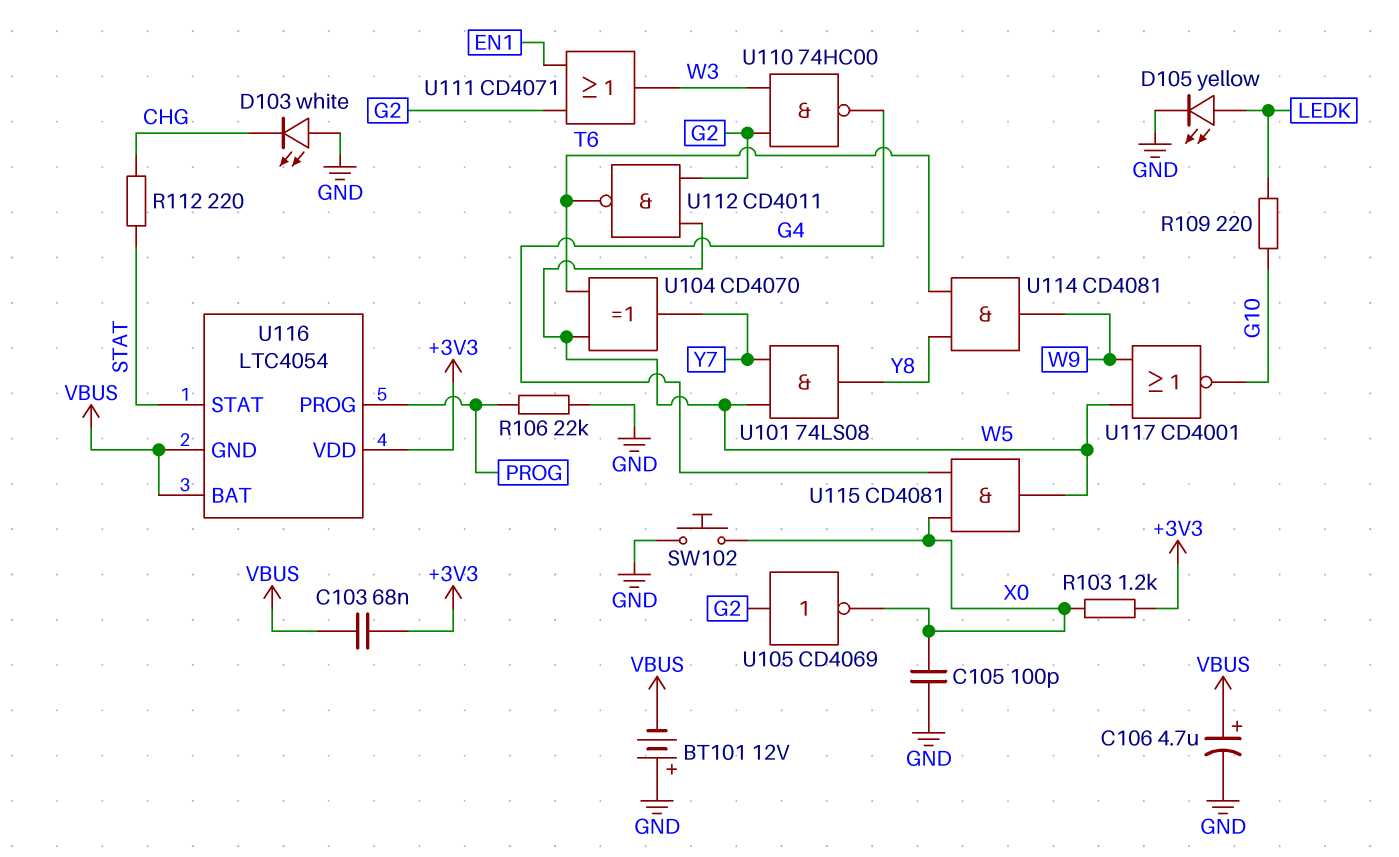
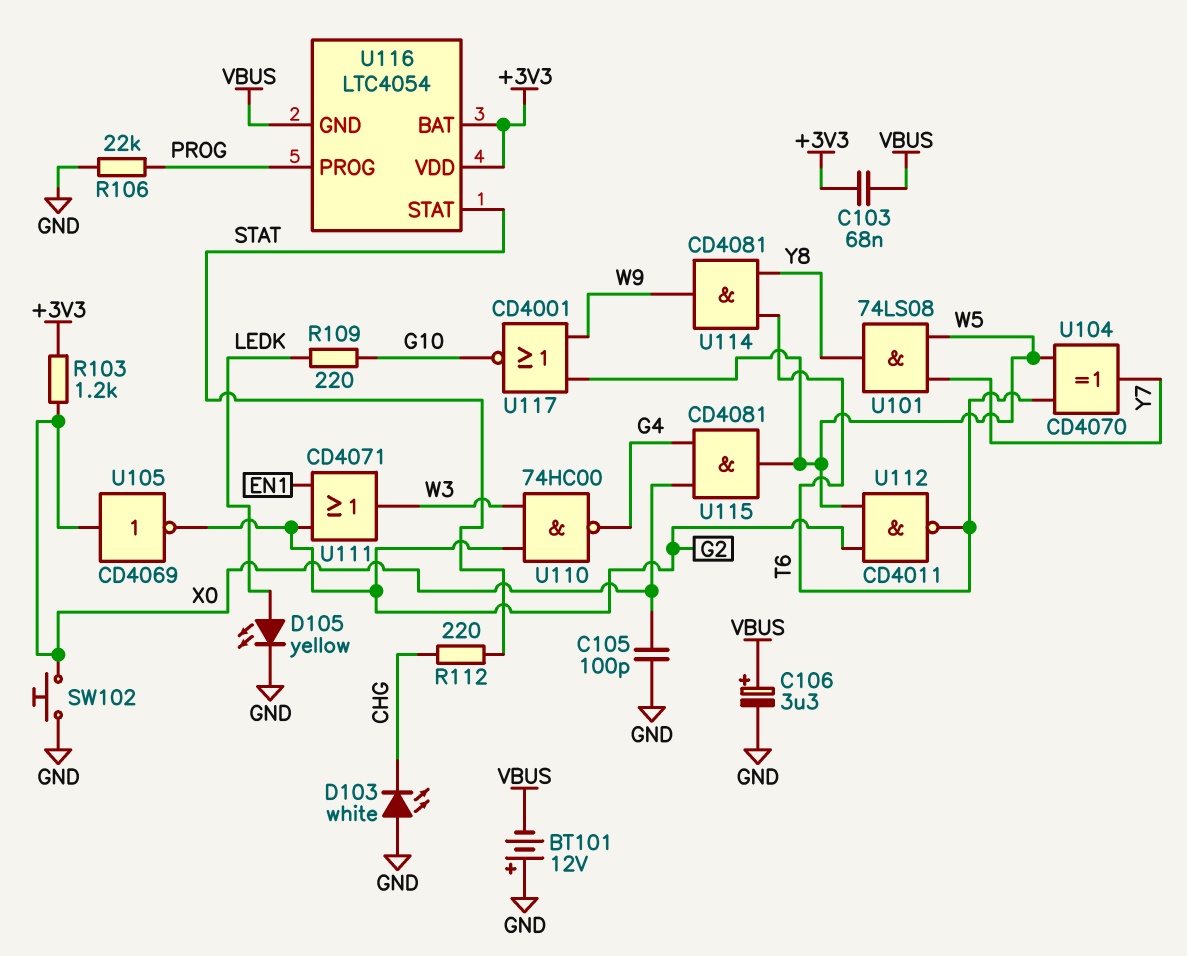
C106: 4.7uF (plus VBUS, minus GND) -> 3.3uF (plus VBUS, minus GND)
U105: NOT CD4069 (in G2, out X0) -> NOT CD4069 (in X0, out G2)
U116 pin BAT: VBUS -> +3V3

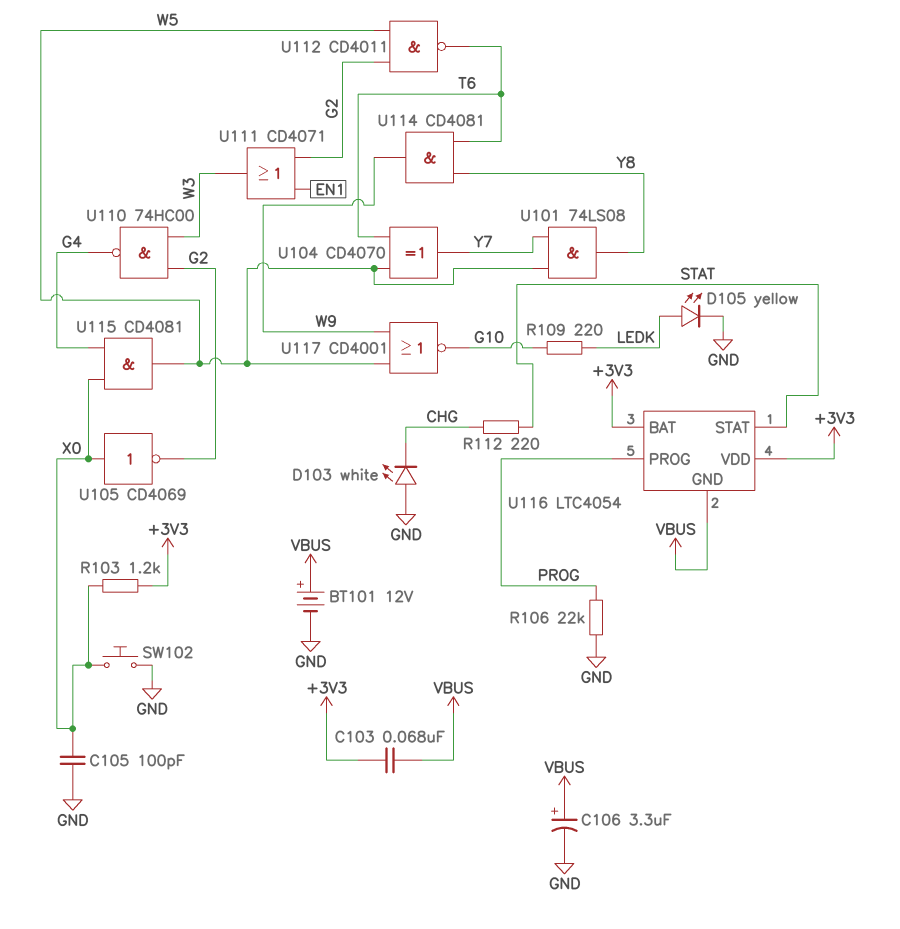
BT101: 12V (plus GND, minus VBUS) -> 12V (plus VBUS, minus GND)

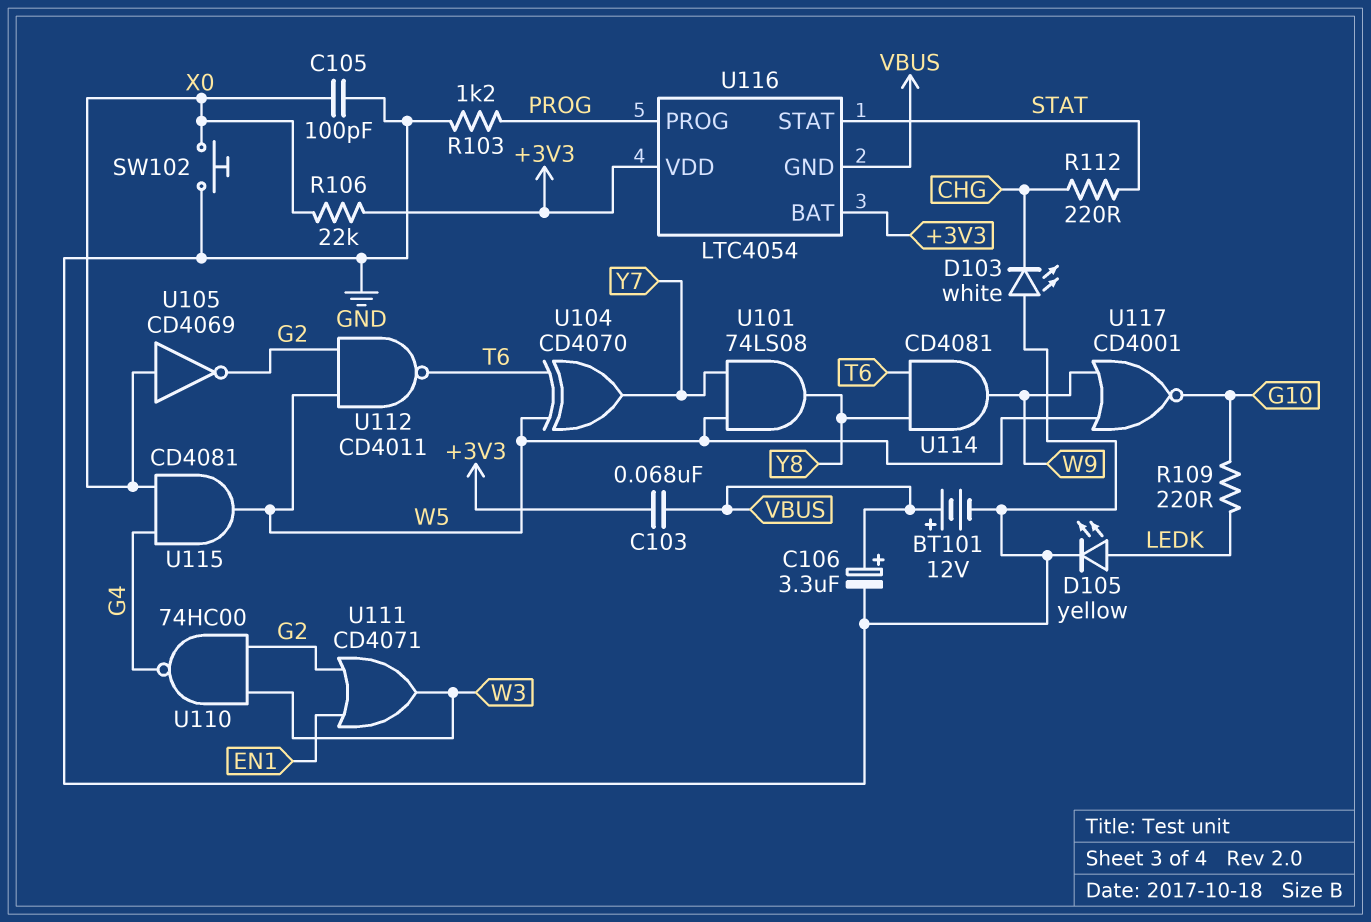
R103: 1.2k (+3V3, X0) -> 1.2k (GND, PROG)
R106: 22k (GND, PROG) -> 22k (+3V3, X0)

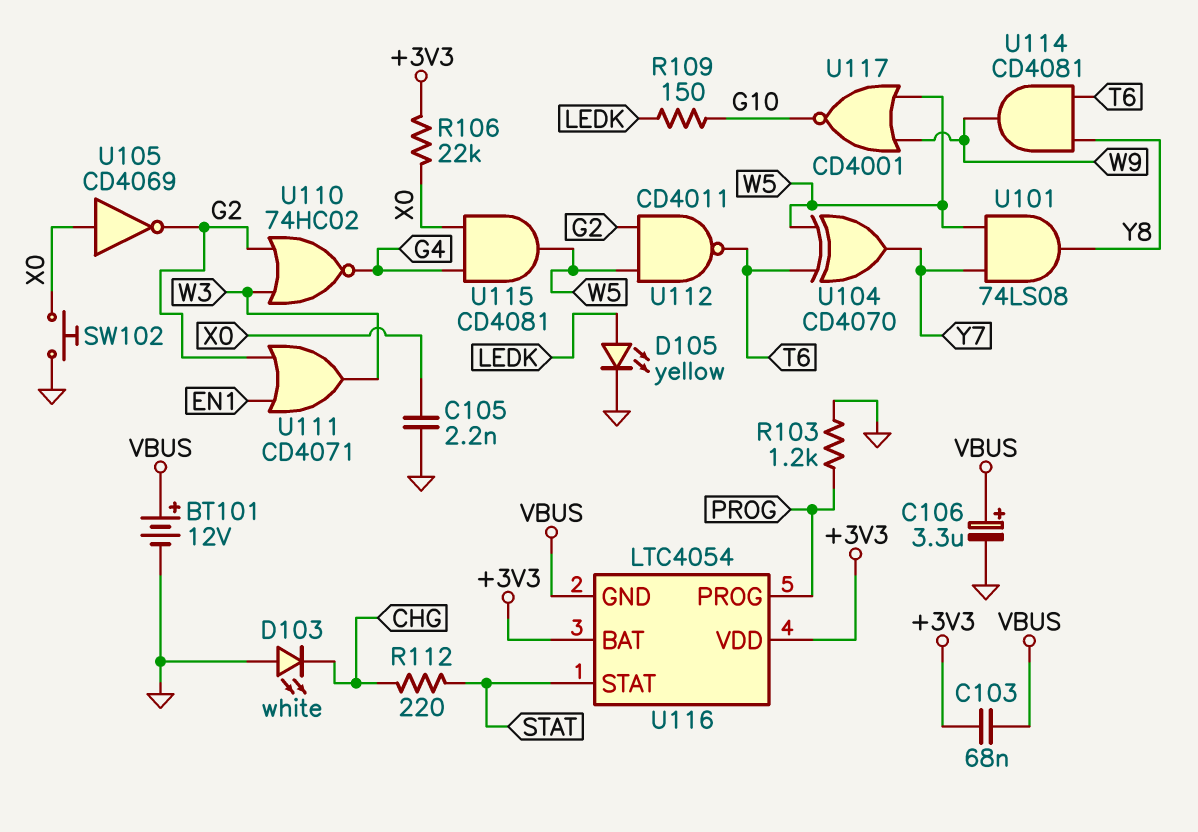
C105: 100pF (GND, X0) -> 2.2nF (GND, X0)
R109: 220 (G10, LEDK) -> 150 (G10, LEDK)
U110: NAND 74HC00 (in G2, in W3, out G4) -> NOR 74HC02 (in G2, in W3, out G4)

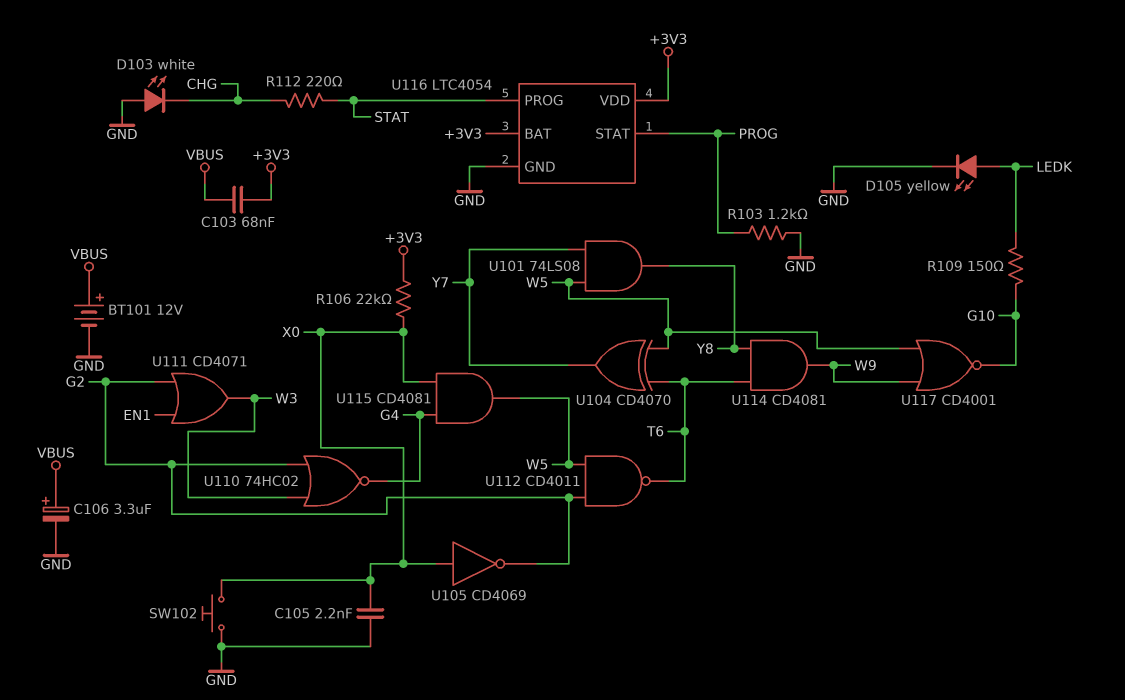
U116 pin GND: VBUS -> GND
U116 pin PROG: PROG -> STAT
U116 pin STAT: STAT -> PROG

